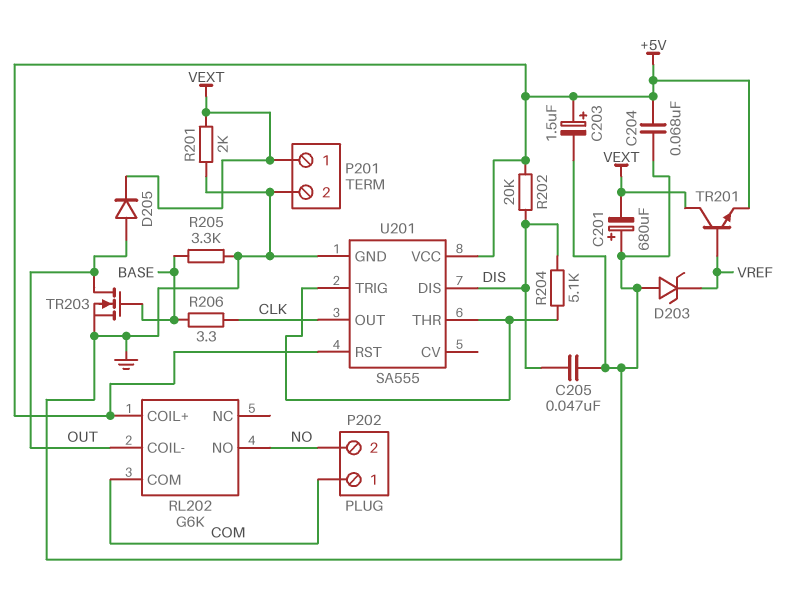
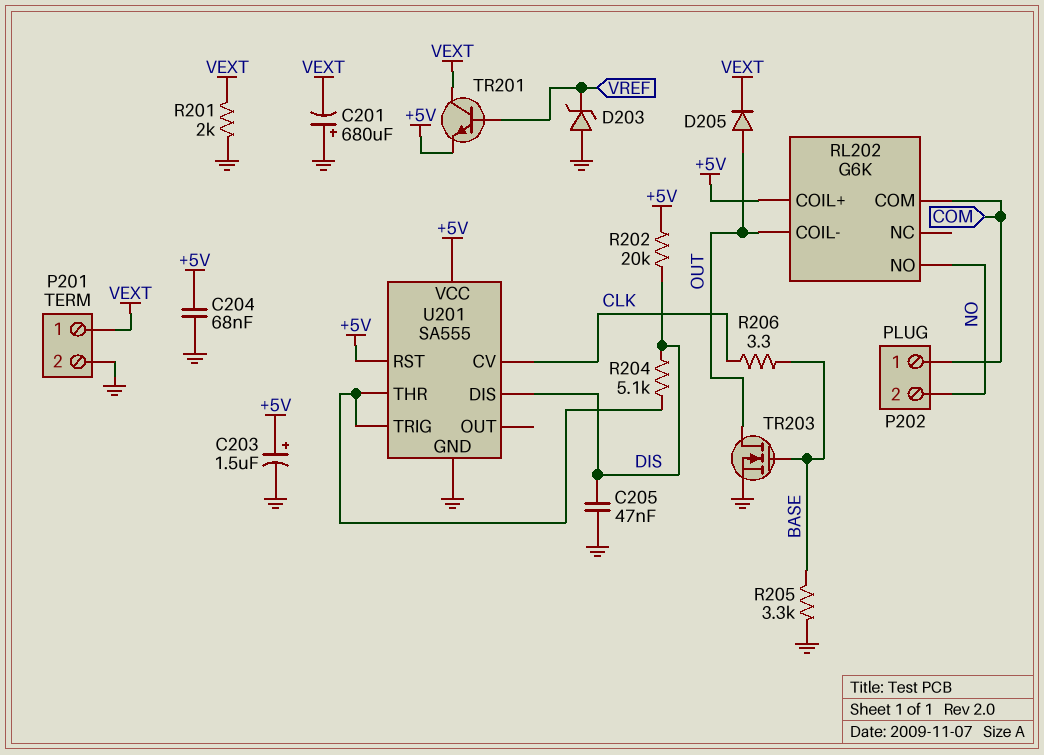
U201 pin CV: none -> CLK
U201 pin OUT: CLK -> none

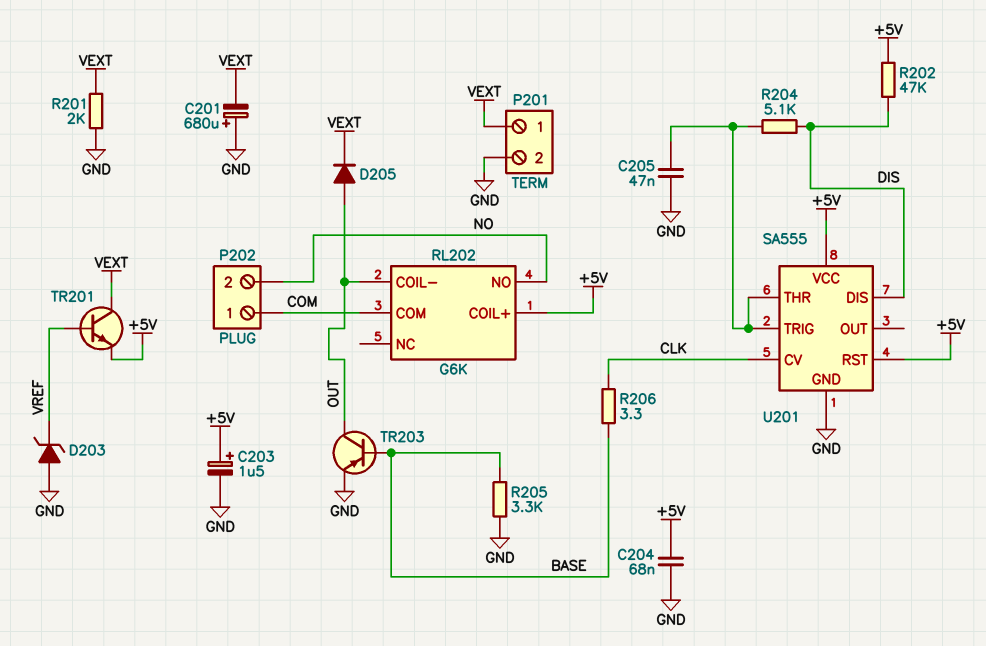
C205: 47nF (DIS, GND) -> 47nF (GND, U201/THR)
R202: 20k (+5V, DIS) -> 47k (+5V, DIS)
TR203: NMOS (G BASE, D OUT, S GND) -> PNP (B BASE, C OUT, E GND)

